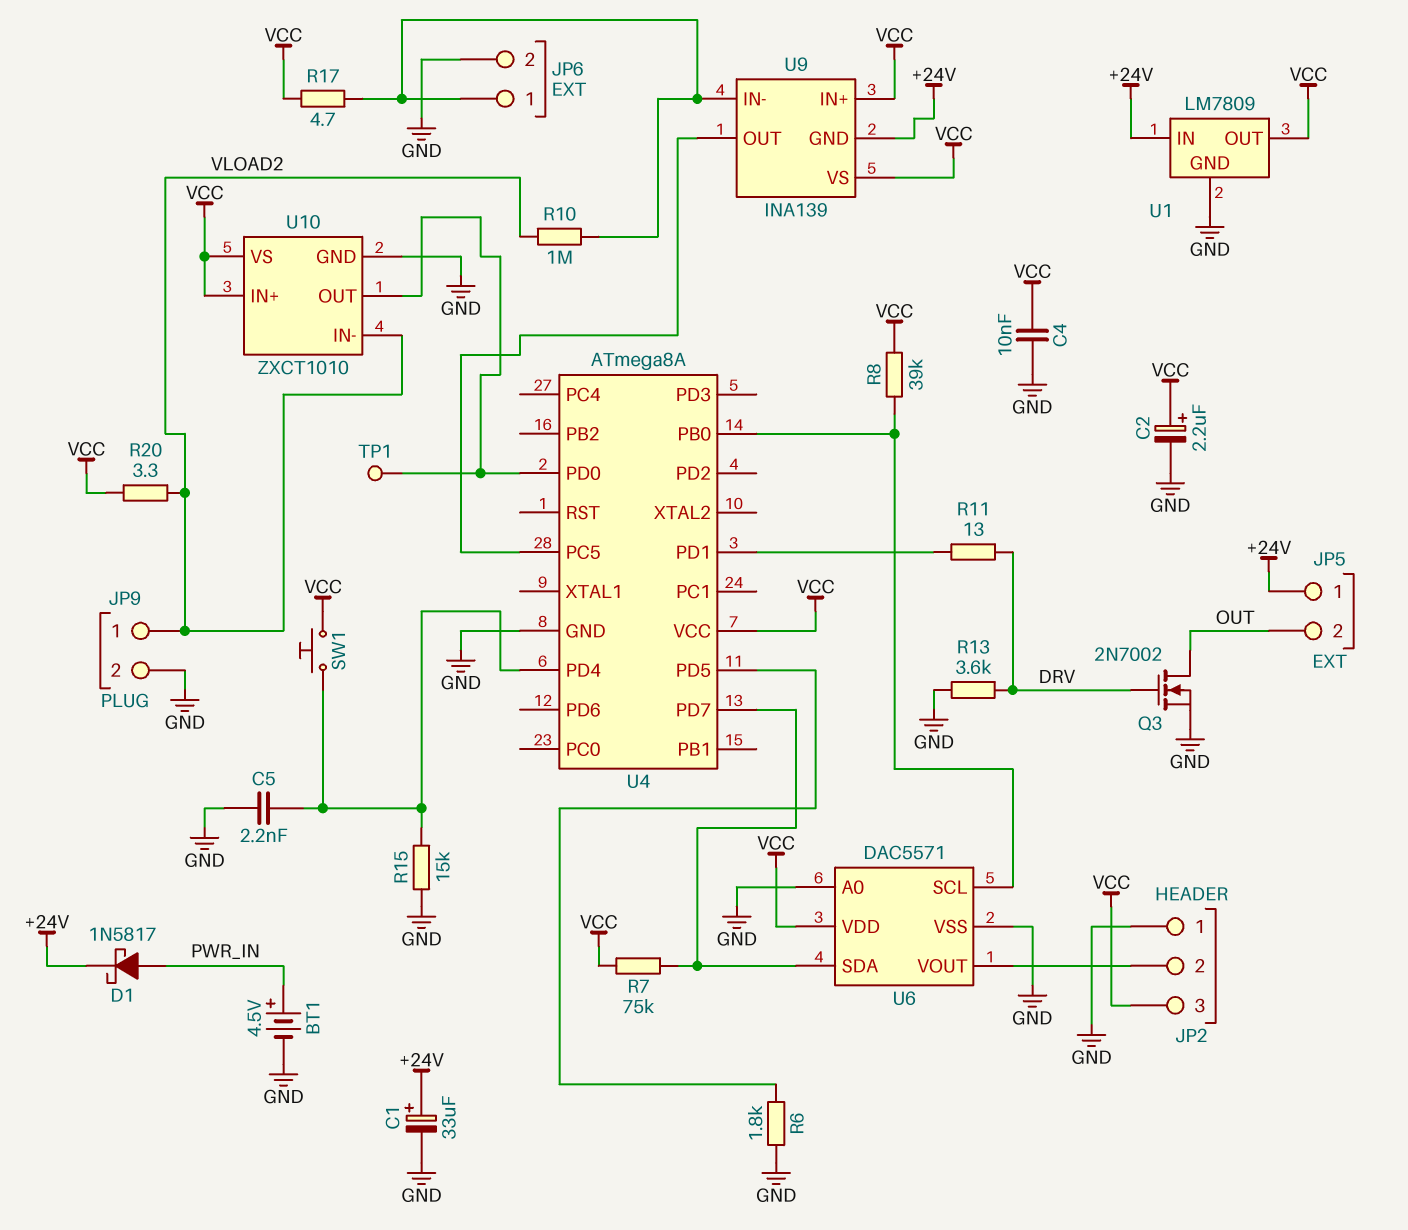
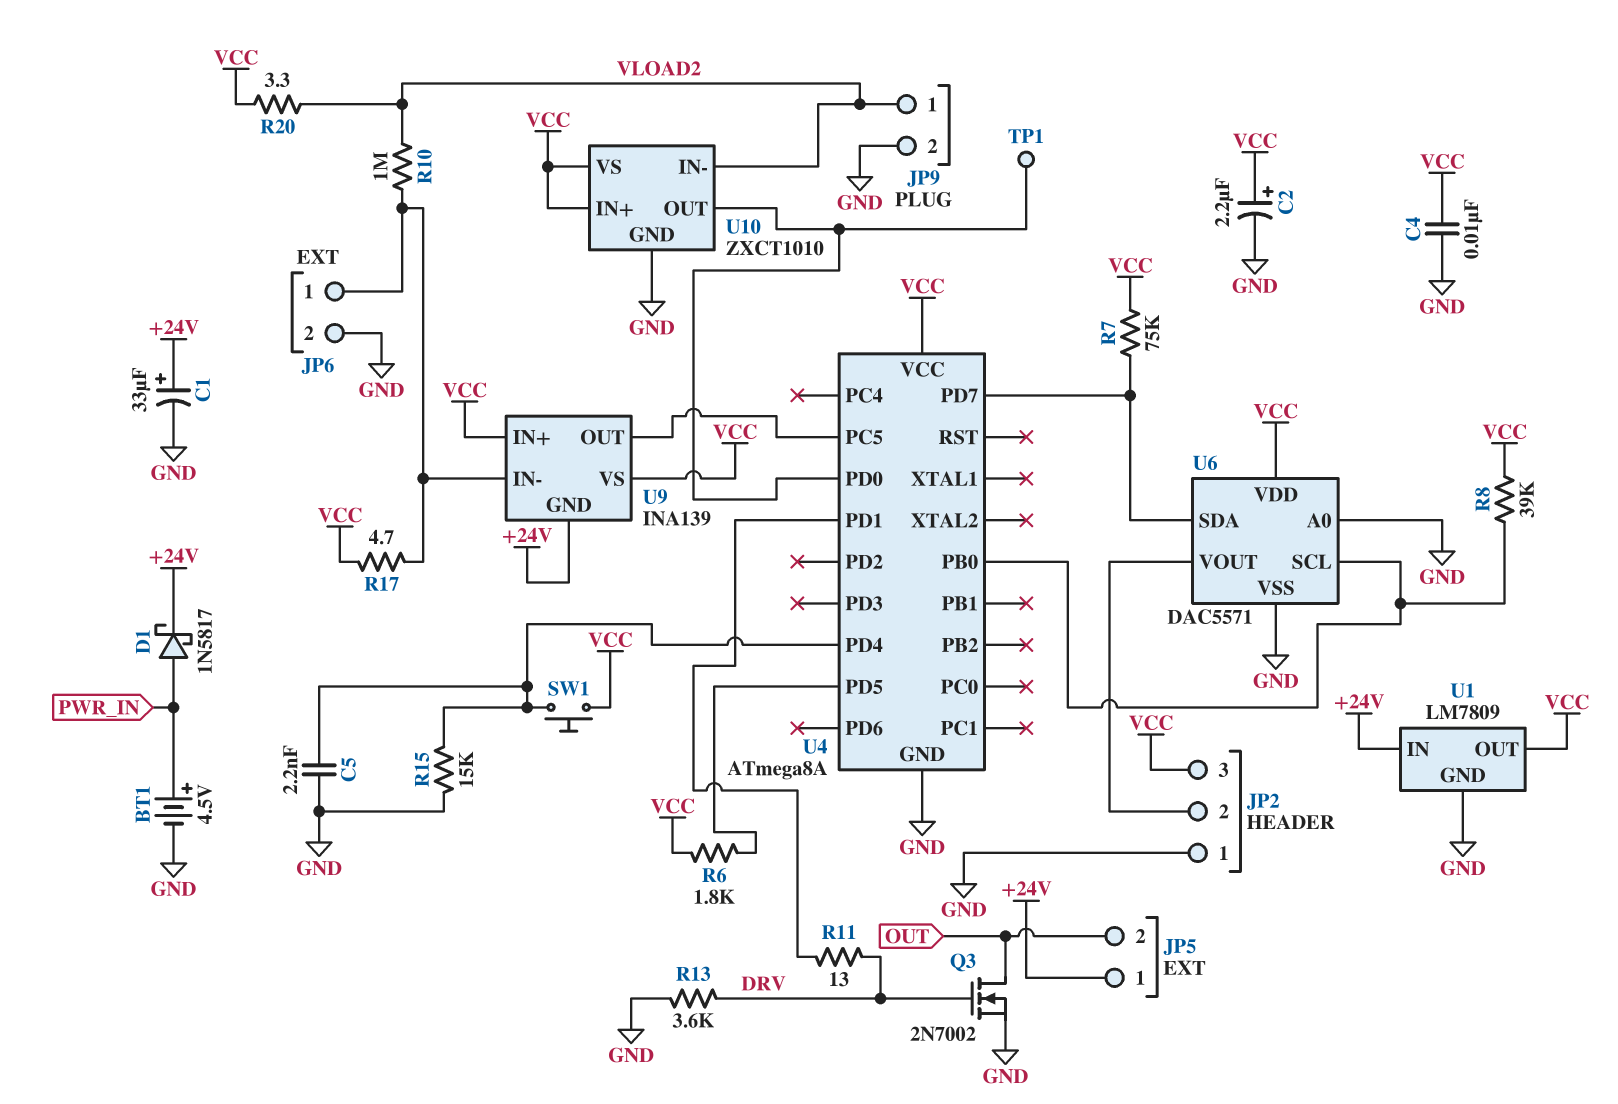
R6: 1.8k (GND, U4/PD5) -> 1.8k (U4/PD5, VCC)

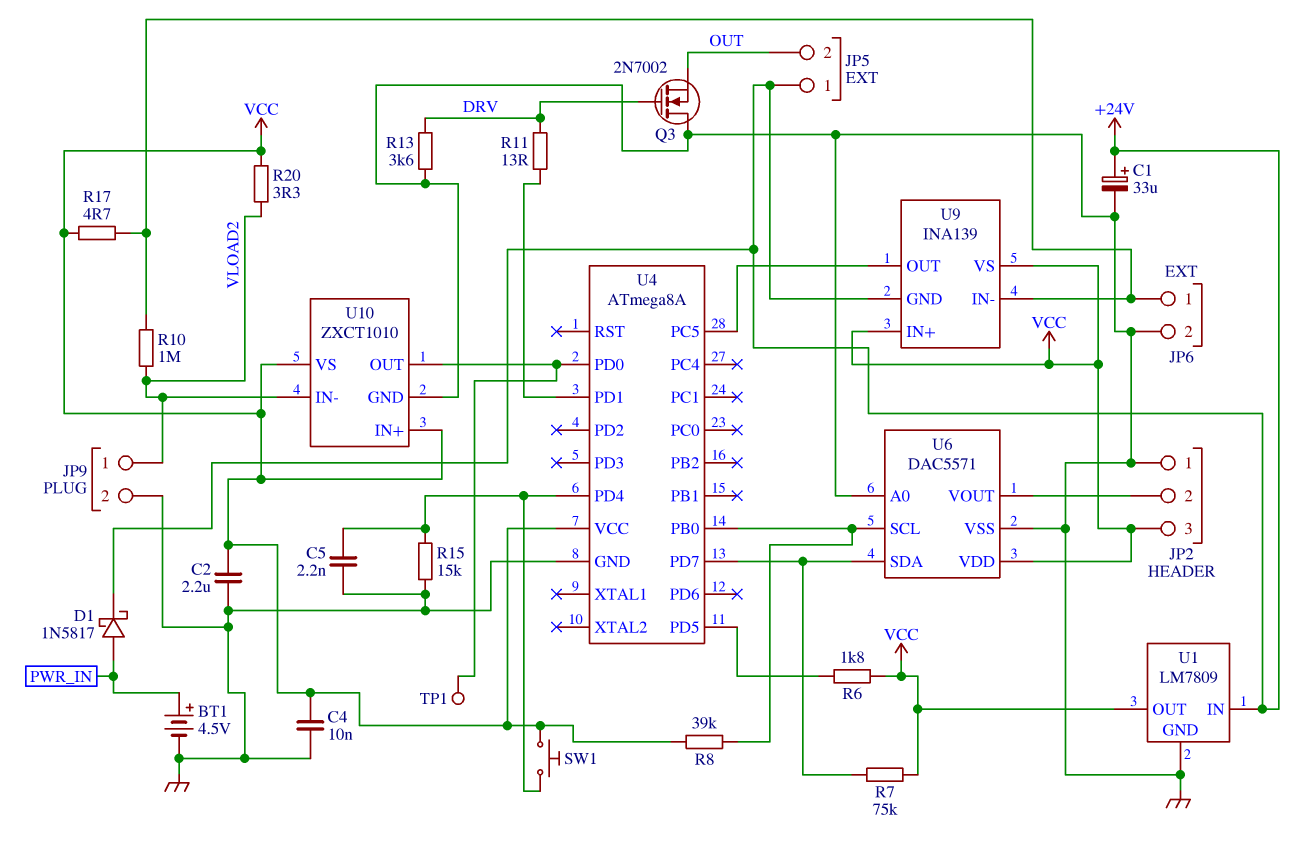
C2: 2.2uF (plus VCC, minus GND) -> 2.2uF (GND, VCC)
Q3: NMOS 2N7002 (G DRV, D OUT, S GND) -> NMOS 2N7002 (G DRV, D GND, S OUT)

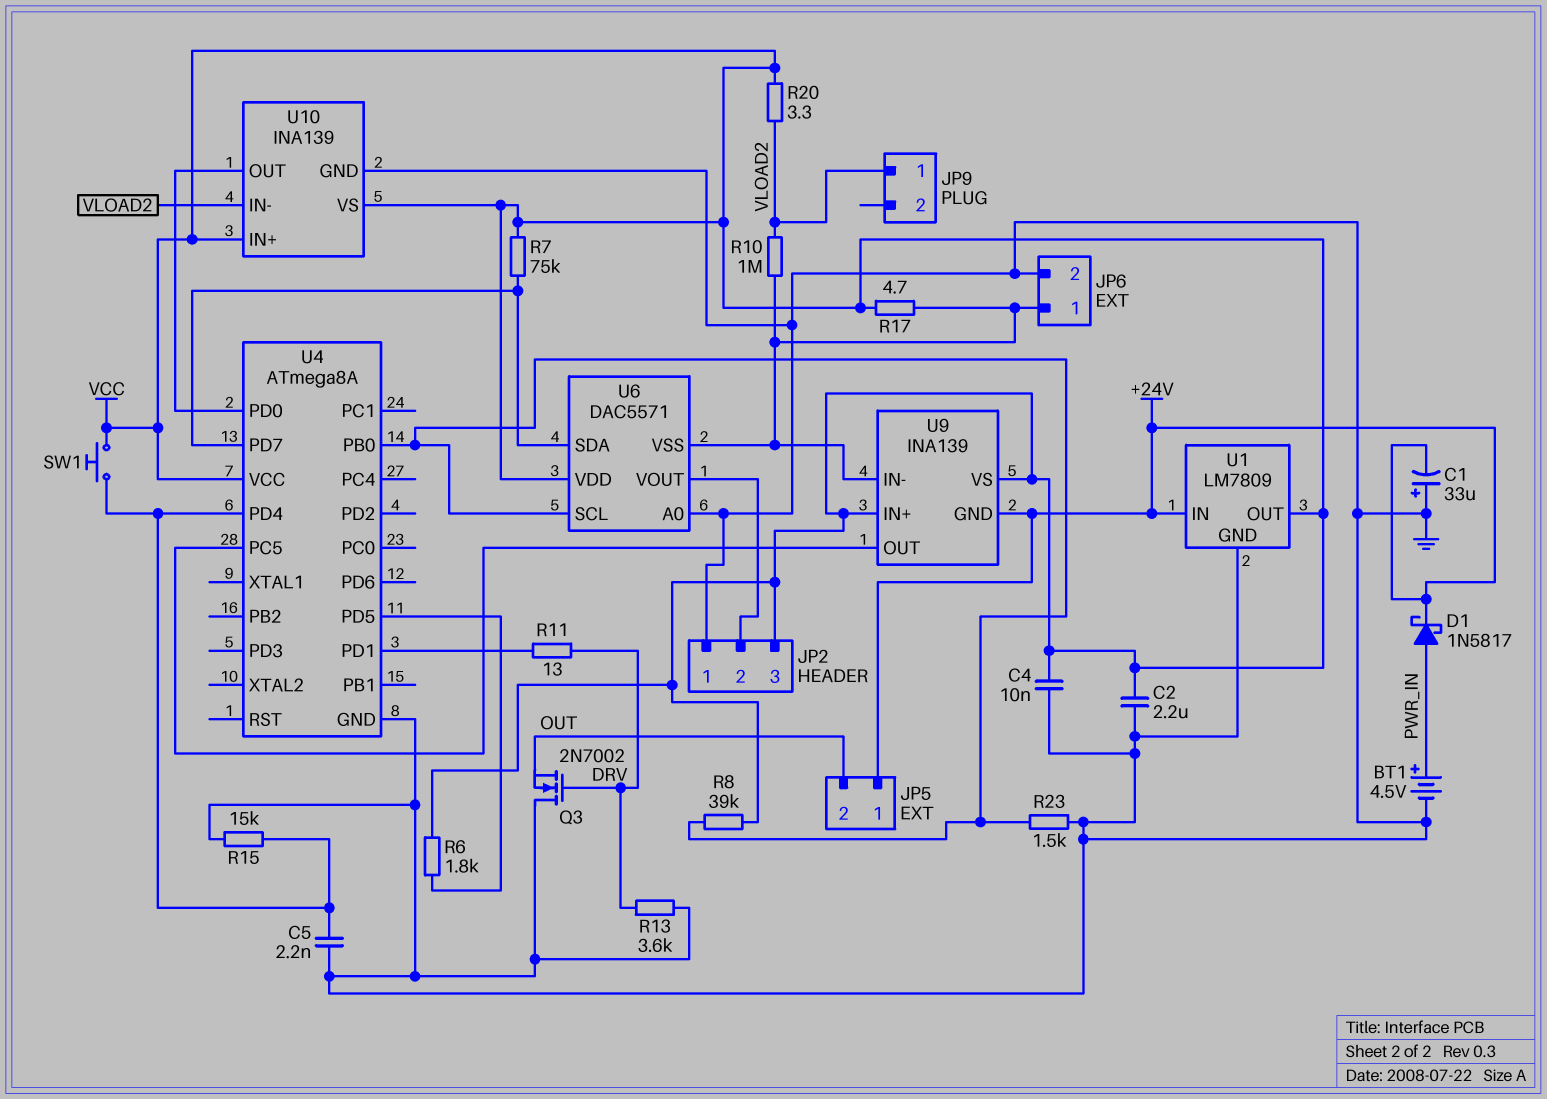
C1: 33uF (plus +24V, minus GND) -> 33uF (plus GND, minus +24V)
JP9 pin 2: GND -> none
R23: none -> 1.5k (GND, U4/PB0)
TP1: test point (U4/PD0) -> none
U6 pin VSS: GND -> JP6/1
U10: ZXCT1010 -> INA139

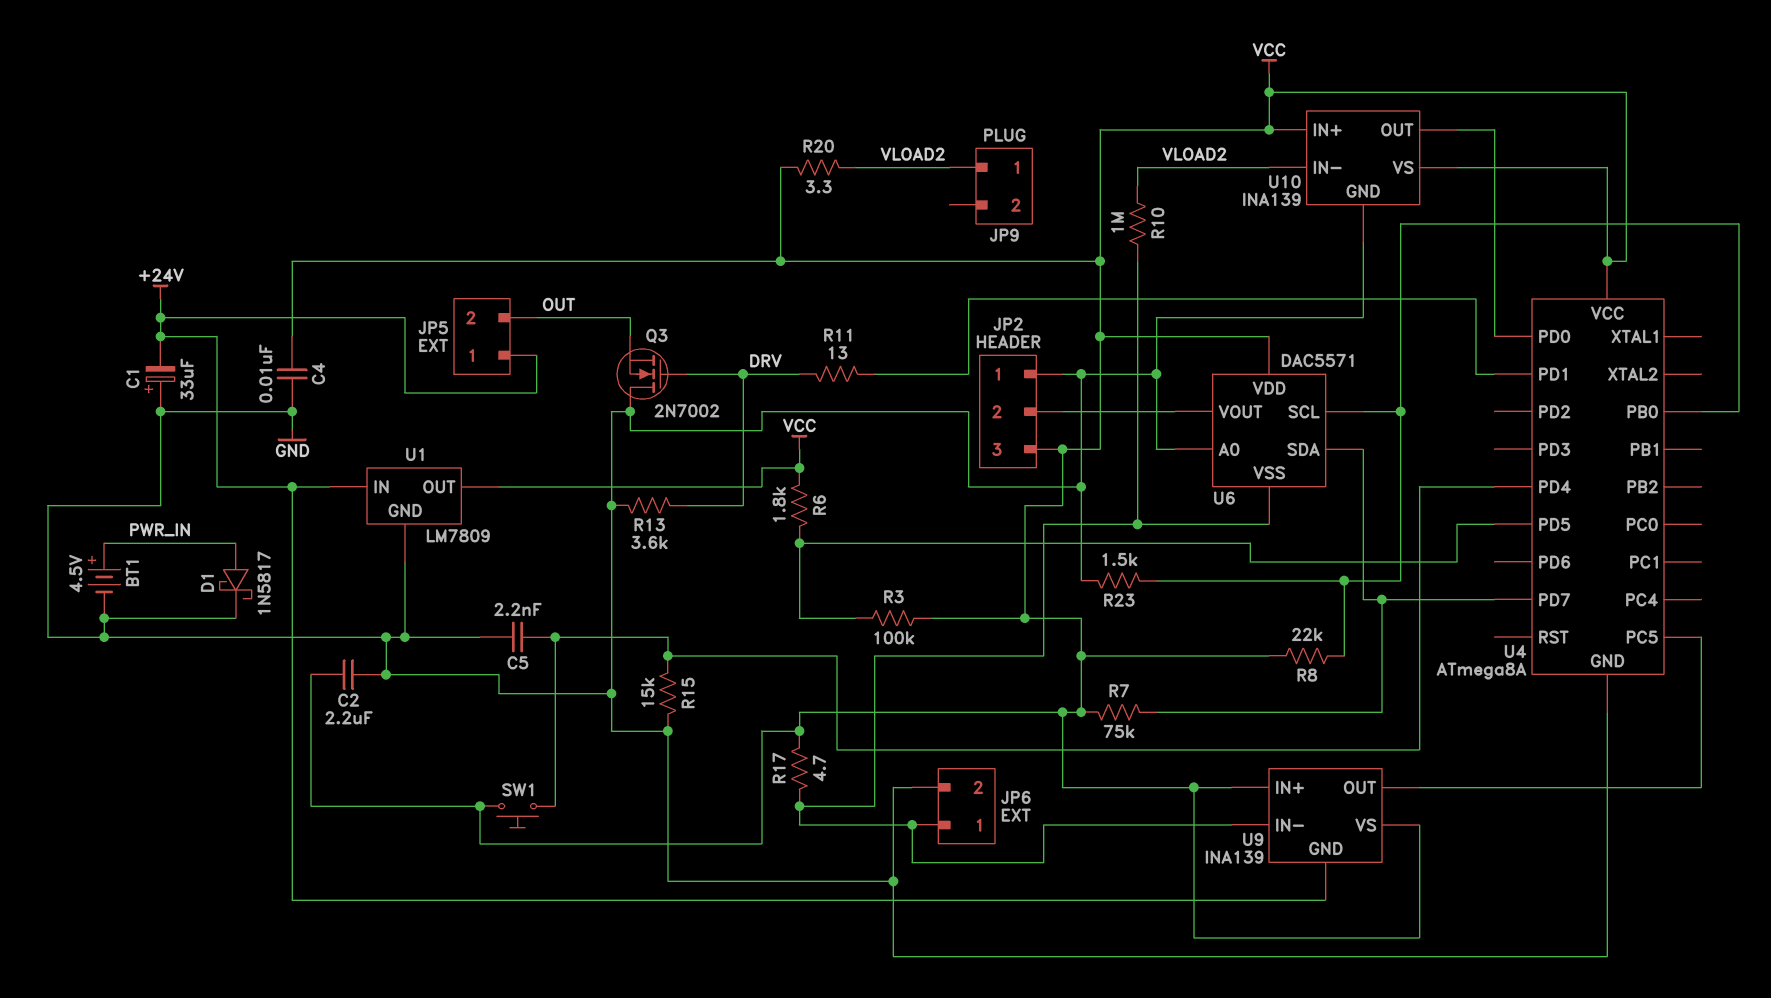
D1: schottky 1N5817 (A PWR_IN, K +24V) -> schottky 1N5817 (A PWR_IN, K GND)
R3: none -> 100k (U4/PD5, VCC)
R8: 39k (U4/PB0, VCC) -> 22k (U4/PB0, VCC)

